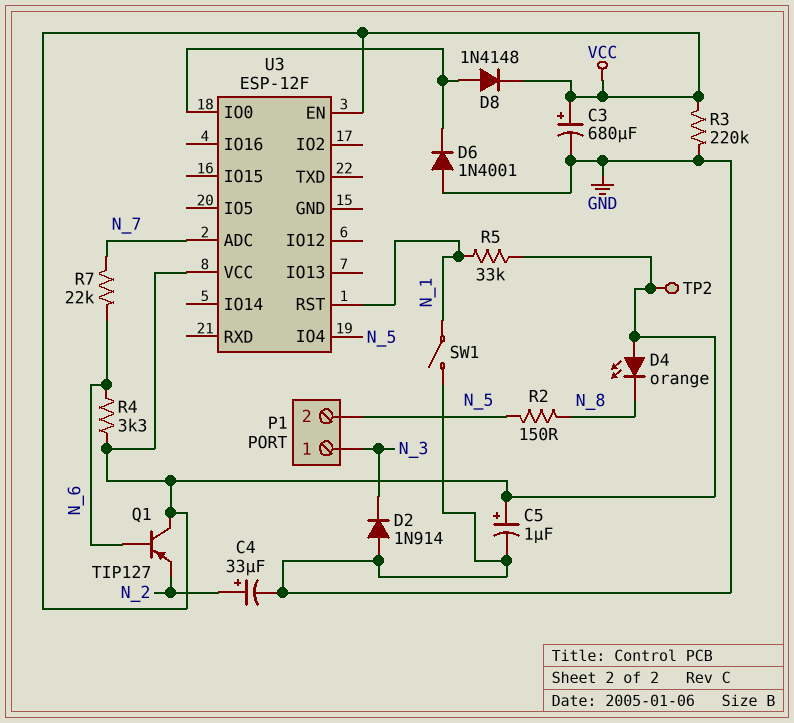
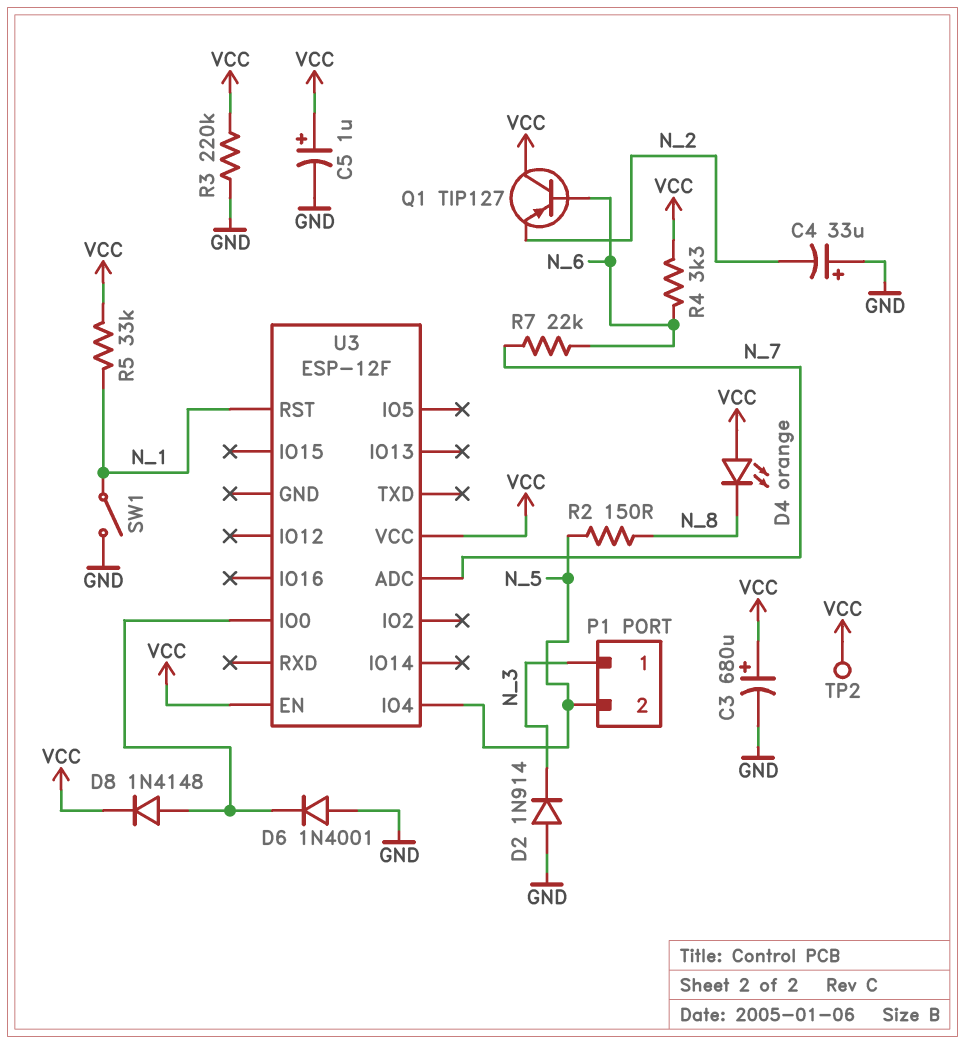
C4: 33uF (plus N_2, minus GND) -> 33uF (plus GND, minus N_2)

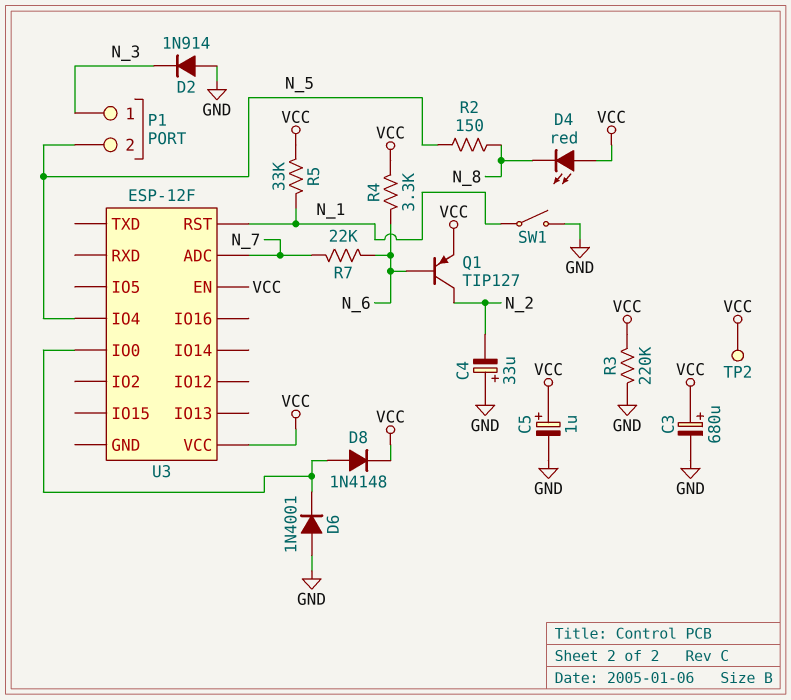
D4: LED orange (A VCC, K N_8) -> LED red (A VCC, K N_8)
Q1: PNP TIP127 (B N_6, C VCC, E N_2) -> PNP TIP127 (B N_6, C N_2, E VCC)

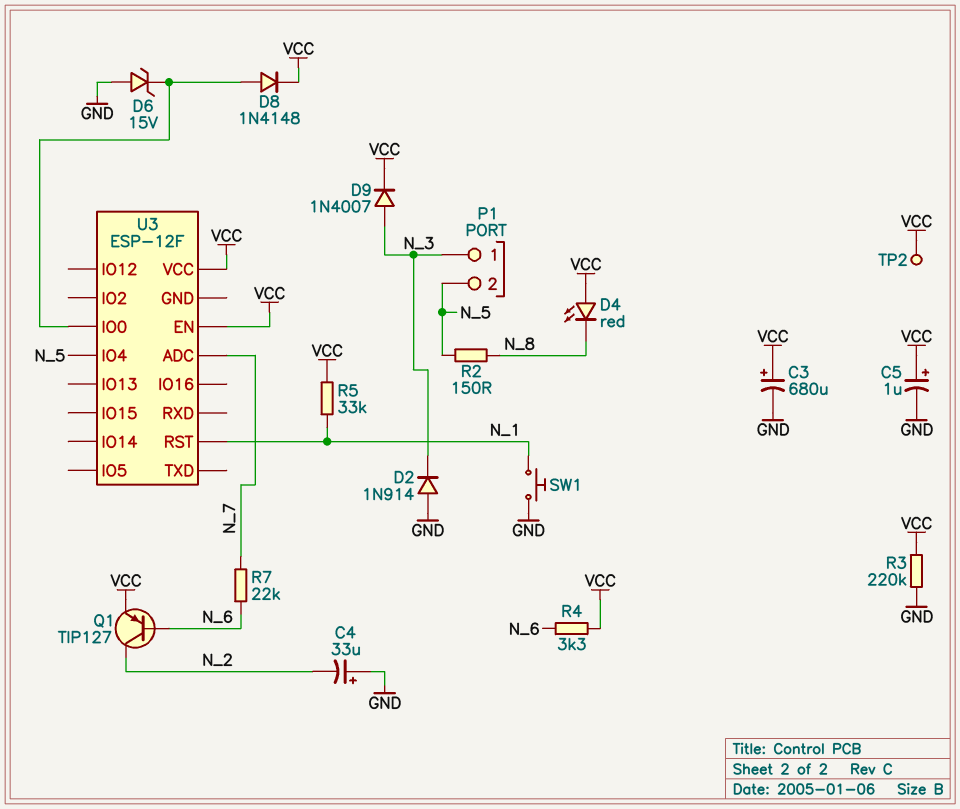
D6: diode 1N4001 (A GND, K U3/IO0) -> zener 15V (A GND, K U3/IO0)
D9: none -> diode 1N4007 (A N_3, K VCC)
SW1: switch (GND, N_1) -> button (GND, N_1)

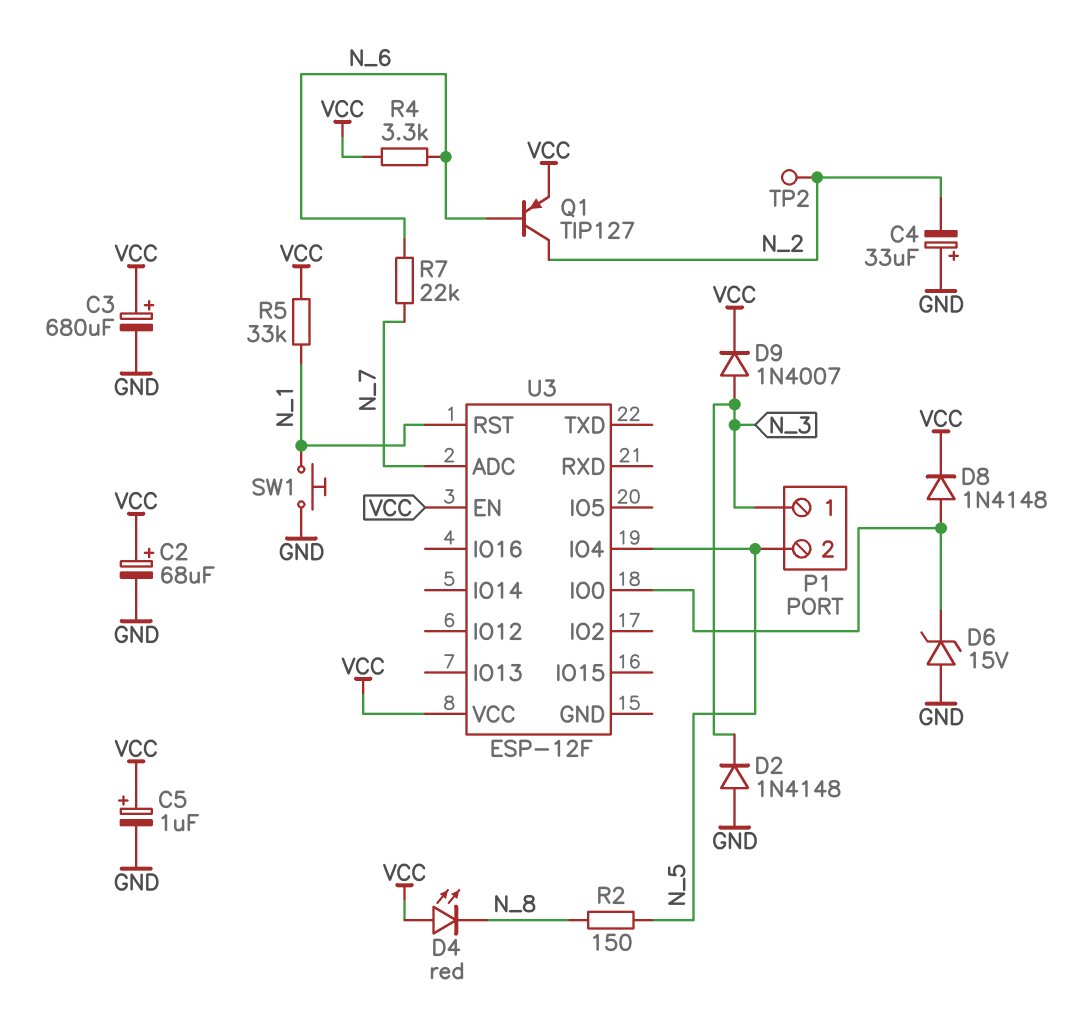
C2: none -> 68uF (plus VCC, minus GND)
D2: diode 1N914 (A GND, K N_3) -> diode 1N4148 (A GND, K N_3)
R3: 220k (GND, VCC) -> none
TP2: test point (VCC) -> test point (N_2)

